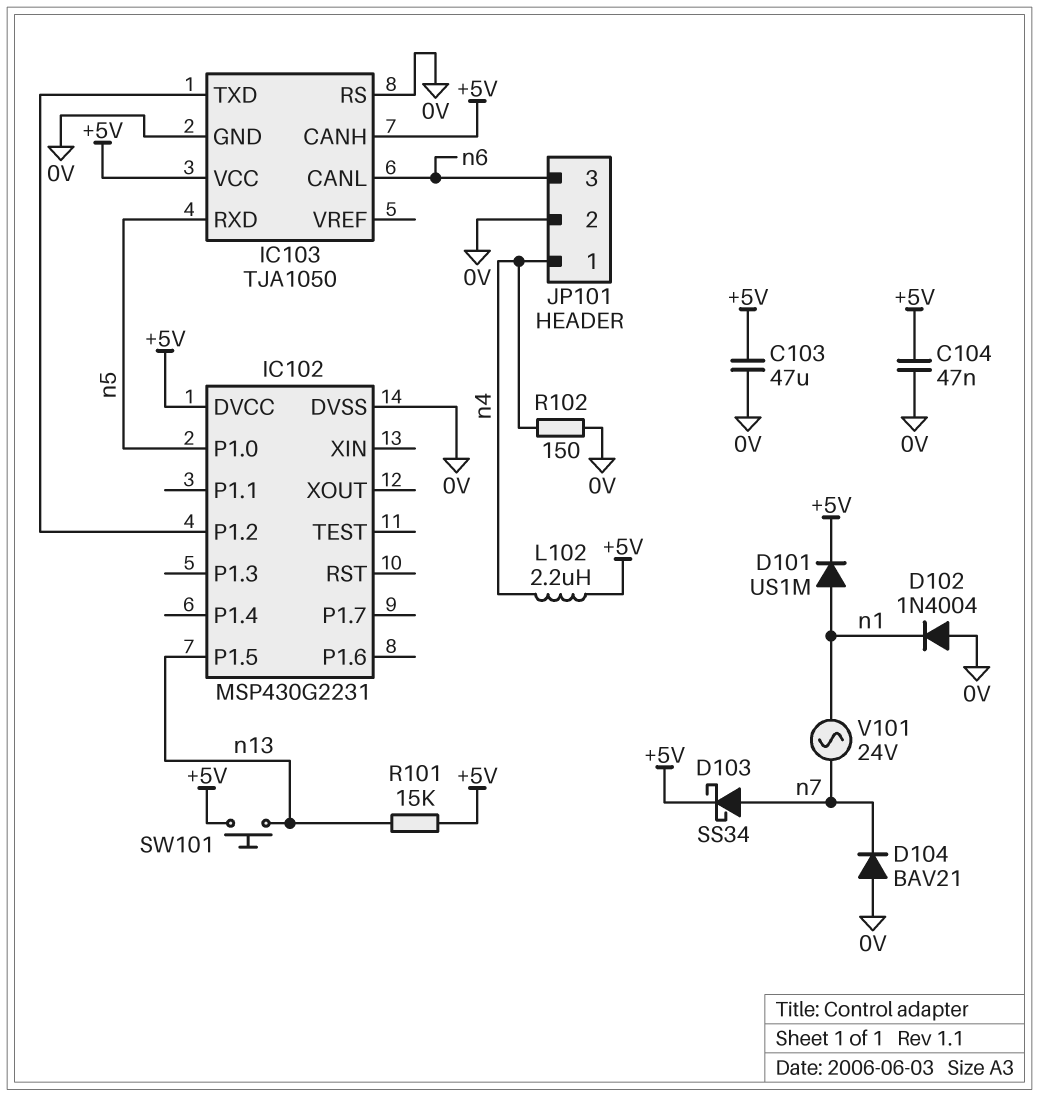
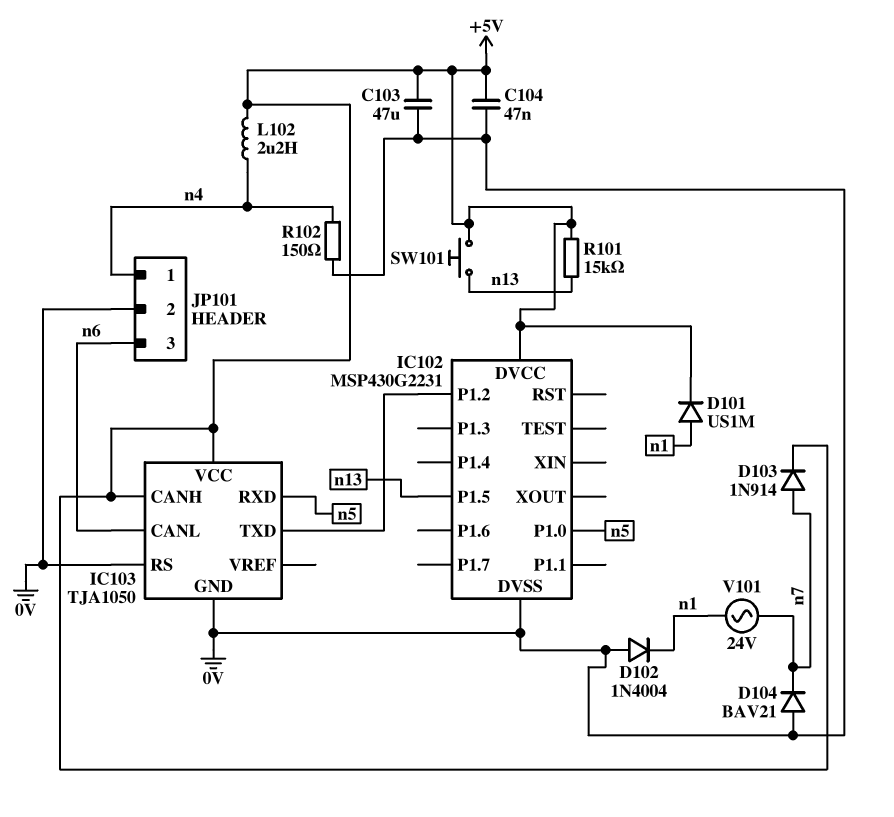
D103: schottky SS34 (A n7, K +5V) -> diode 1N914 (A n7, K +5V)

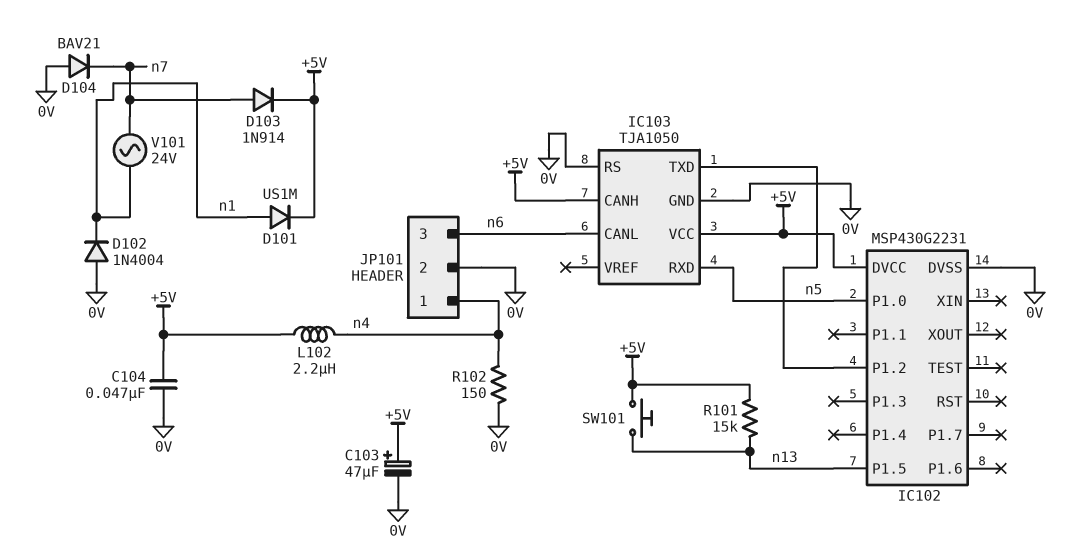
C103: 47uF (+5V, 0V) -> 47uF (plus +5V, minus 0V)

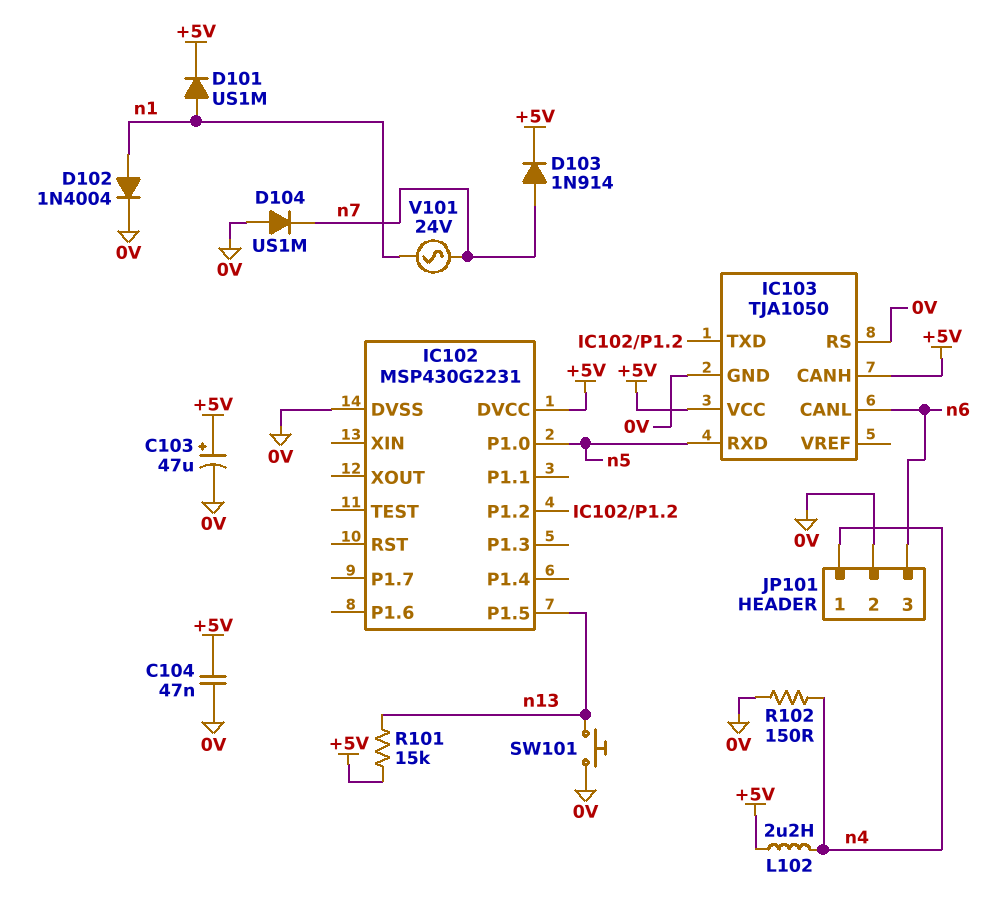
D102: diode 1N4004 (A 0V, K n1) -> diode 1N4004 (A n1, K 0V)
D104: diode BAV21 (A 0V, K n7) -> diode US1M (A 0V, K n7)
SW101: button (+5V, n13) -> button (0V, n13)

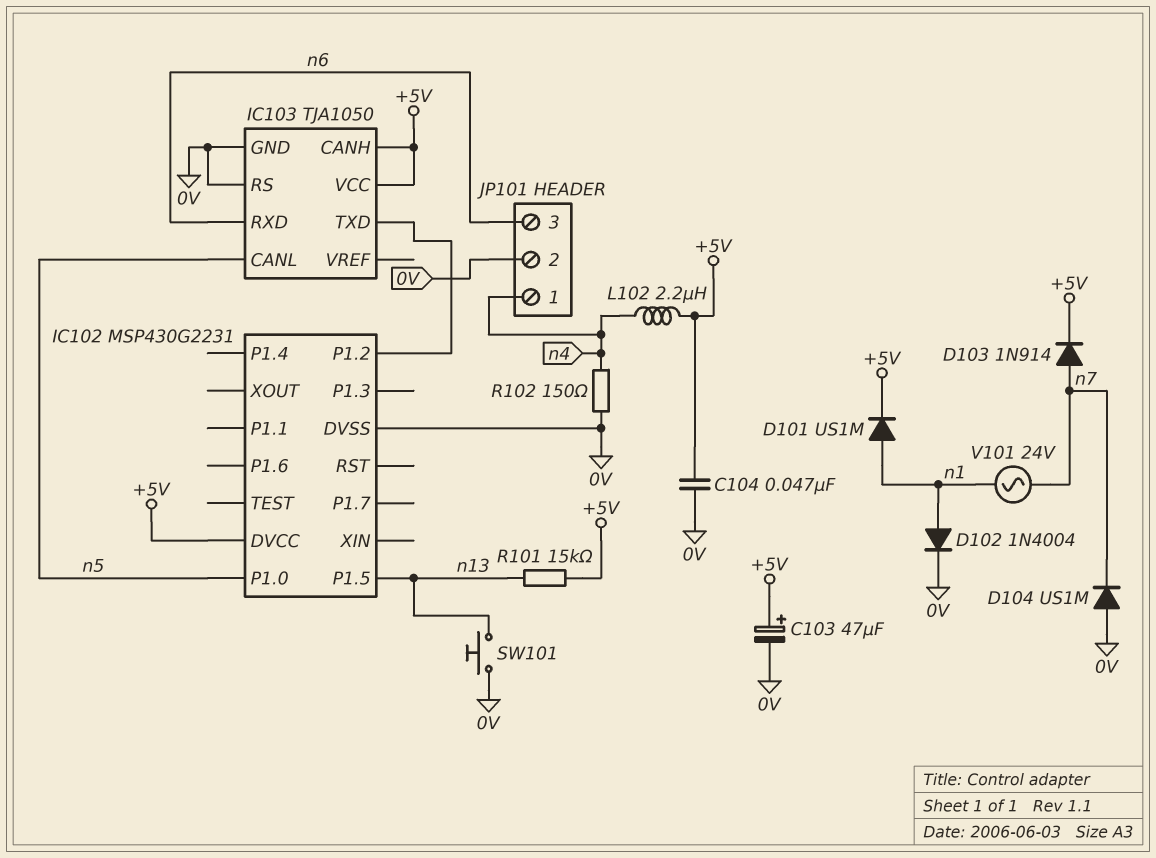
IC103 pin CANL: n6 -> n5
IC103 pin RXD: n5 -> n6

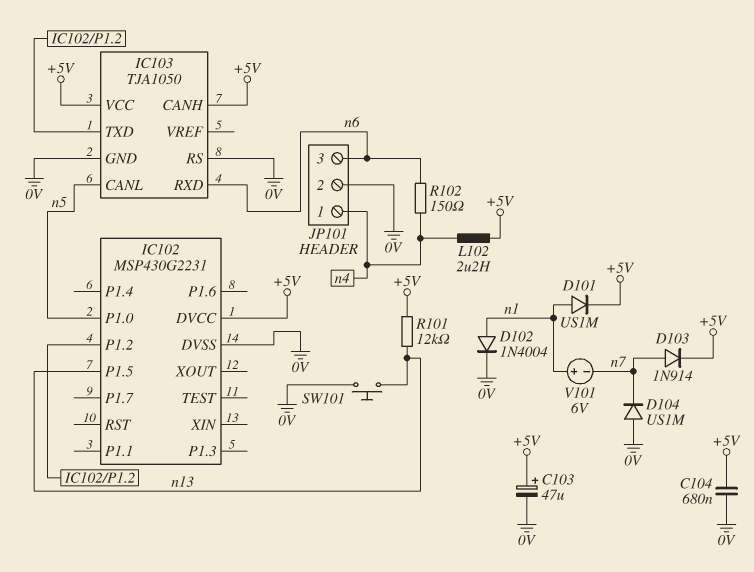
C104: 47nF (+5V, 0V) -> 680nF (+5V, 0V)
R101: 15k (+5V, n13) -> 12k (+5V, n13)
R102: 150 (0V, n4) -> 150 (n4, n6)
V101: AC 24V (n1, n7) -> 6V (plus n1, minus n7)

